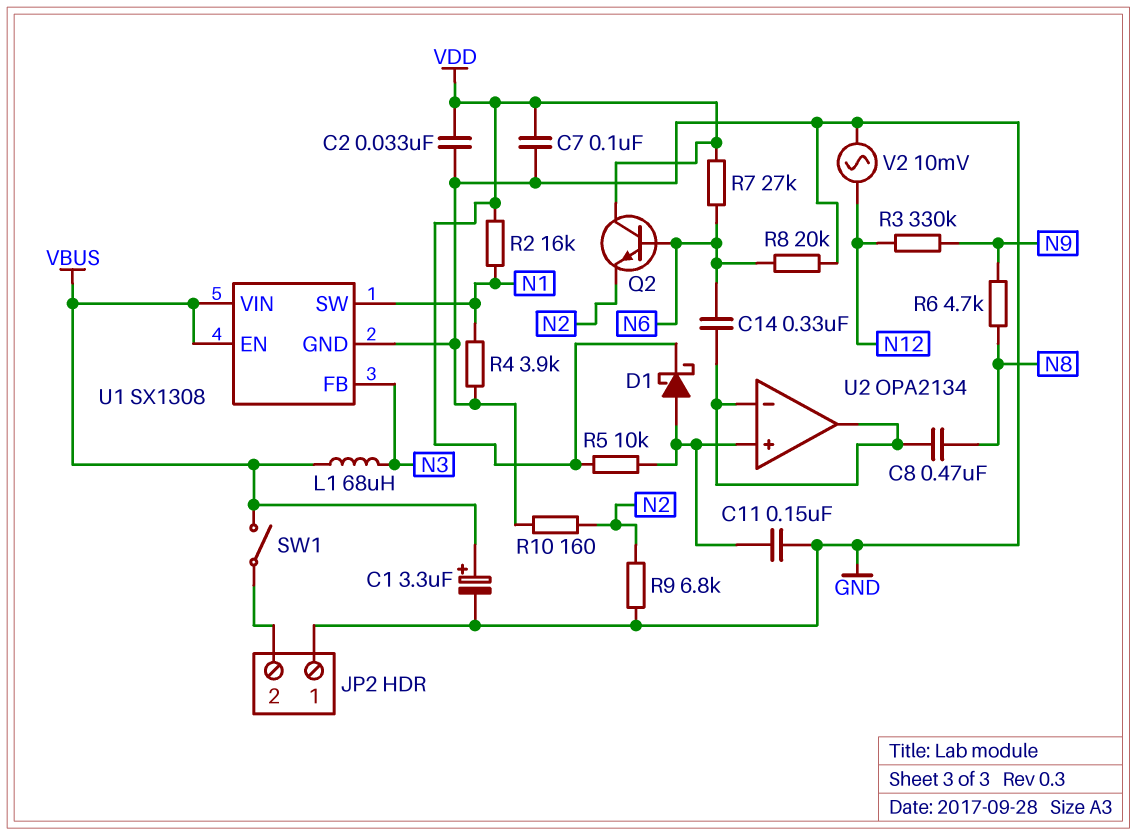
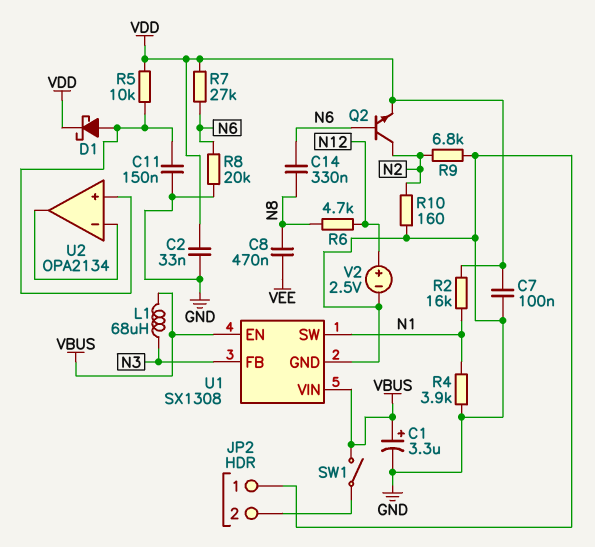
C8: 470nF (N8, U2/in-) -> 470nF (N8, VEE)
C14: 330nF (N6, U2/in-) -> 330nF (N6, N8)
Q2: NPN (B N6, C VDD, E N2) -> NPN (B N6, C N2, E VDD)
R3: 330k (N9, N12) -> none
R6: 4.7k (N8, N9) -> 4.7k (N8, N12)
V2: AC 10mV (GND, N12) -> 2.5V (plus N12, minus GND)

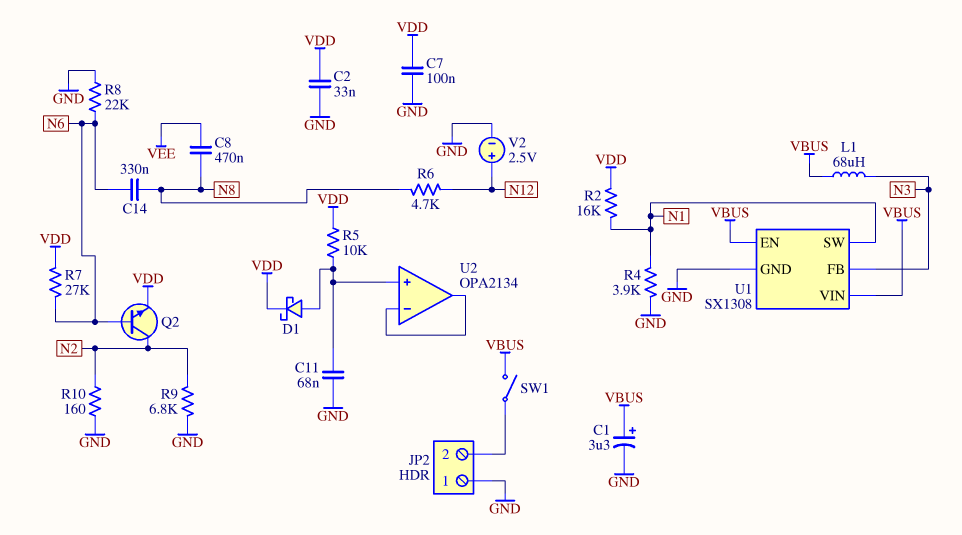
C11: 150nF (GND, U2/in+) -> 68nF (GND, U2/in+)
R8: 20k (GND, N6) -> 22k (GND, N6)

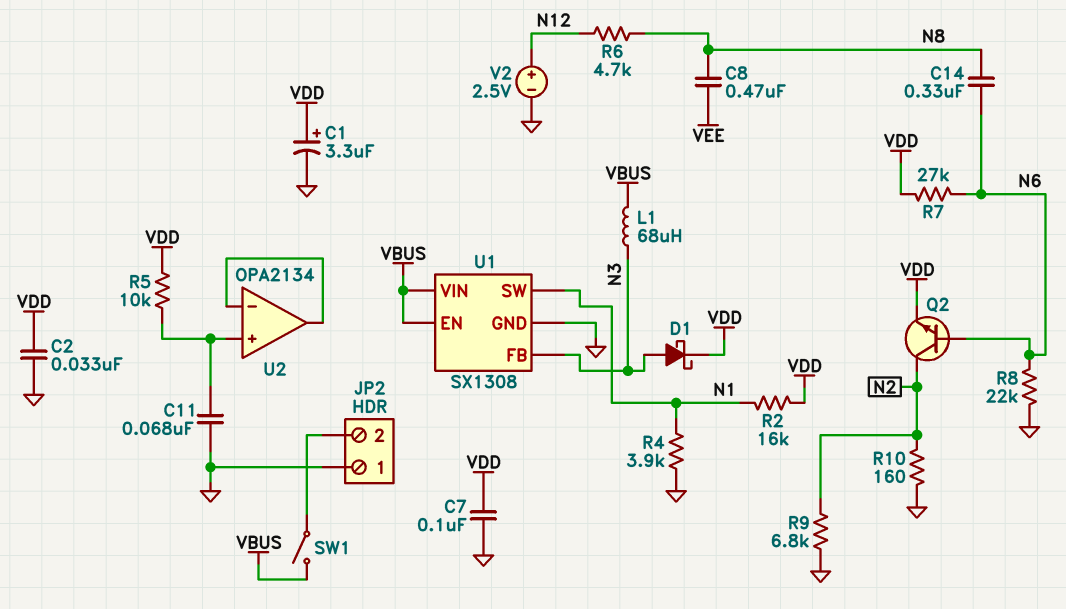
C1: 3.3uF (plus VBUS, minus GND) -> 3.3uF (plus VDD, minus GND)
D1: schottky (A U2/in+, K VDD) -> schottky (A N3, K VDD)

